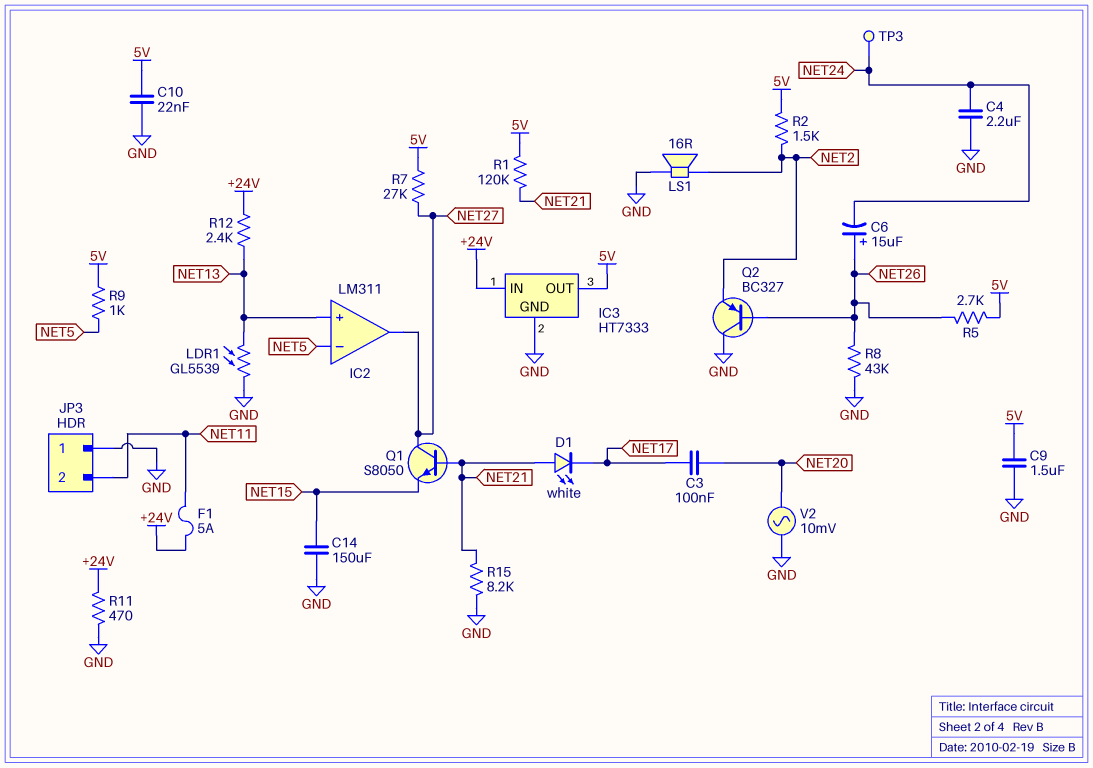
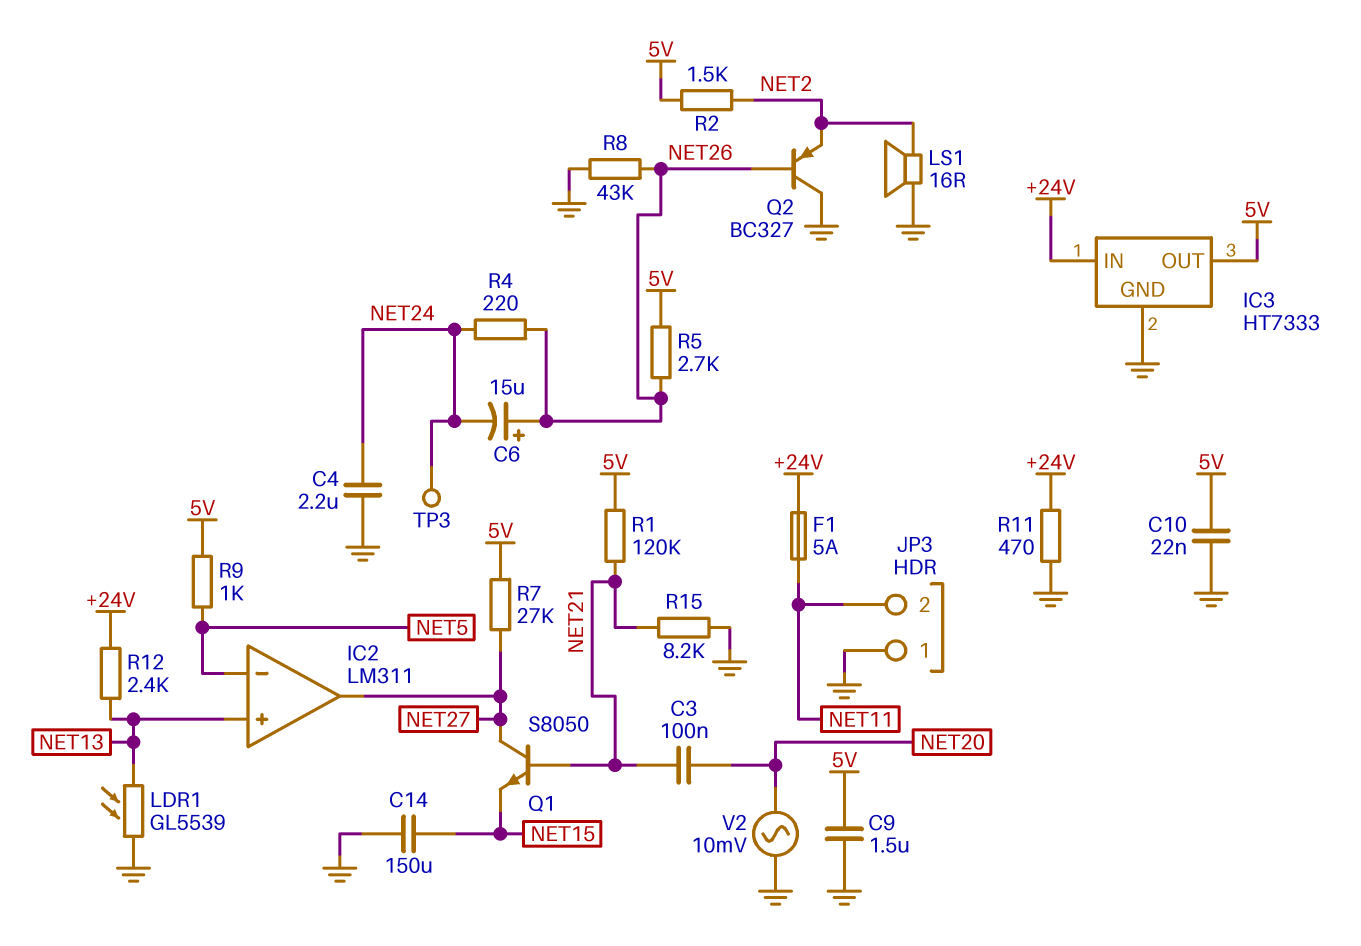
C3: 100nF (NET17, NET20) -> 100nF (NET20, NET21)
D1: LED white (A NET21, K NET17) -> none
R4: none -> 220 (NET24, NET26)

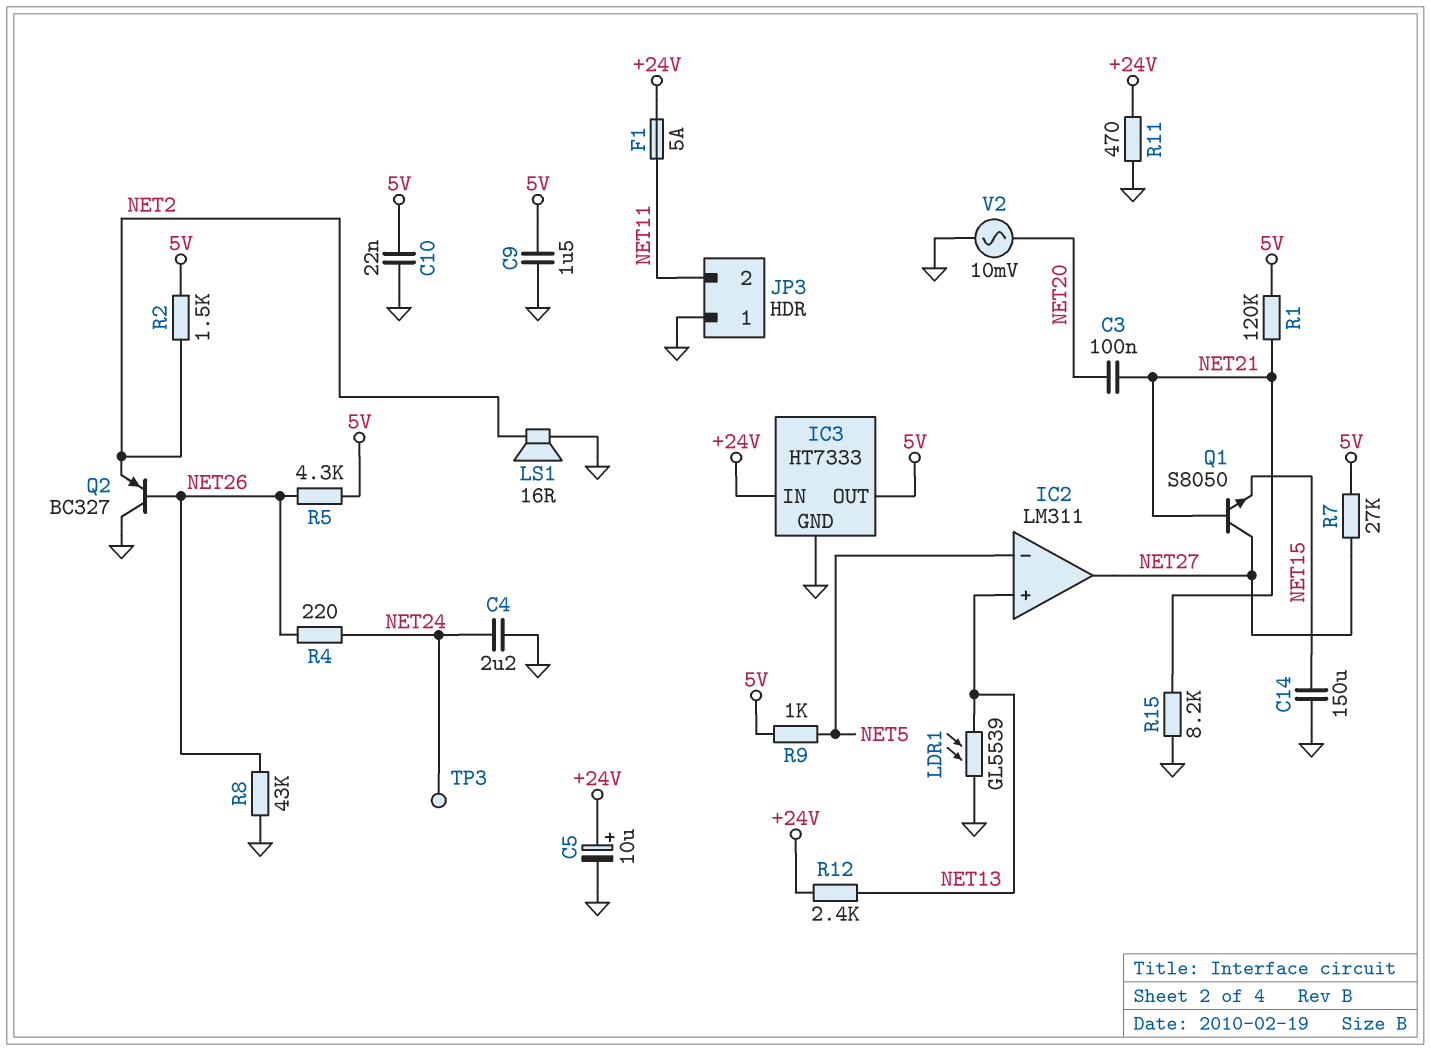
C5: none -> 10uF (plus +24V, minus GND)
C6: 15uF (plus NET26, minus NET24) -> none
R5: 2.7k (5V, NET26) -> 4.3k (5V, NET26)

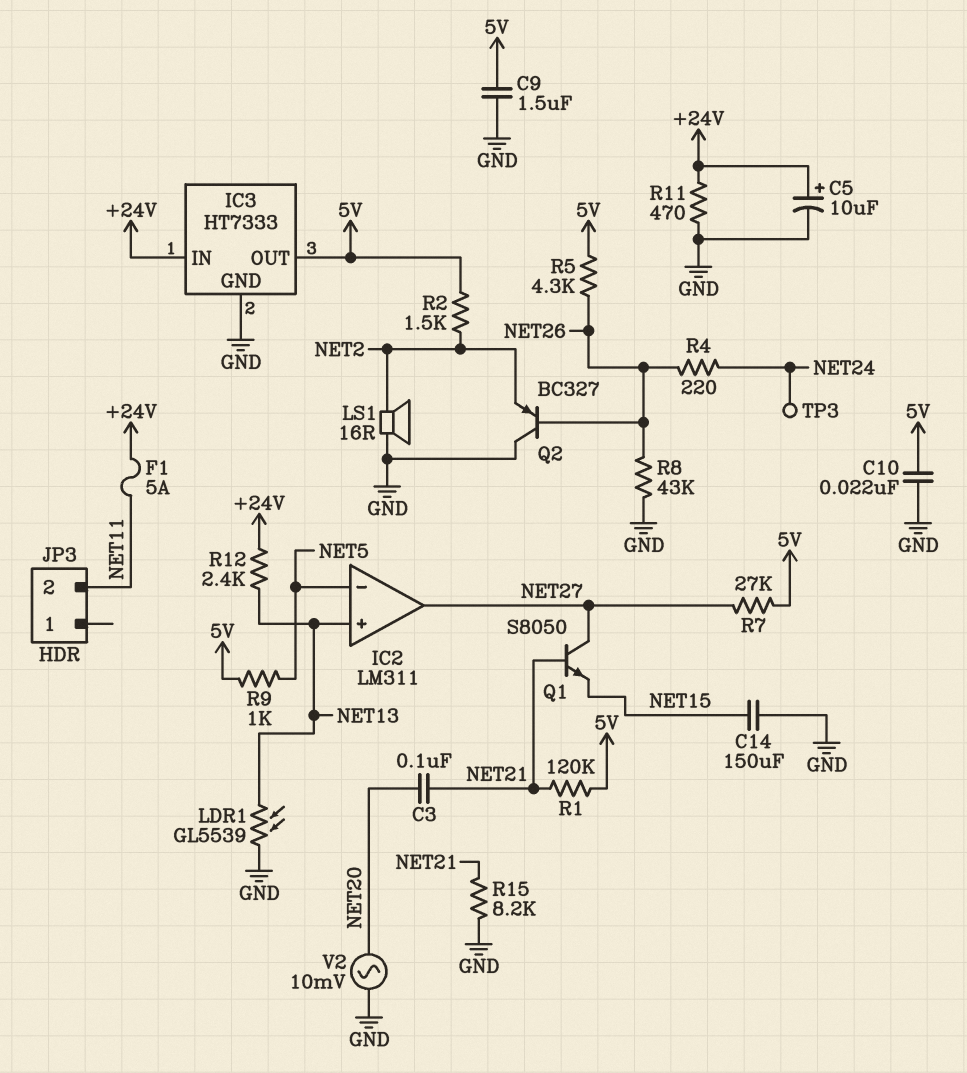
C4: 2.2uF (GND, NET24) -> none
JP3 pin 1: GND -> none

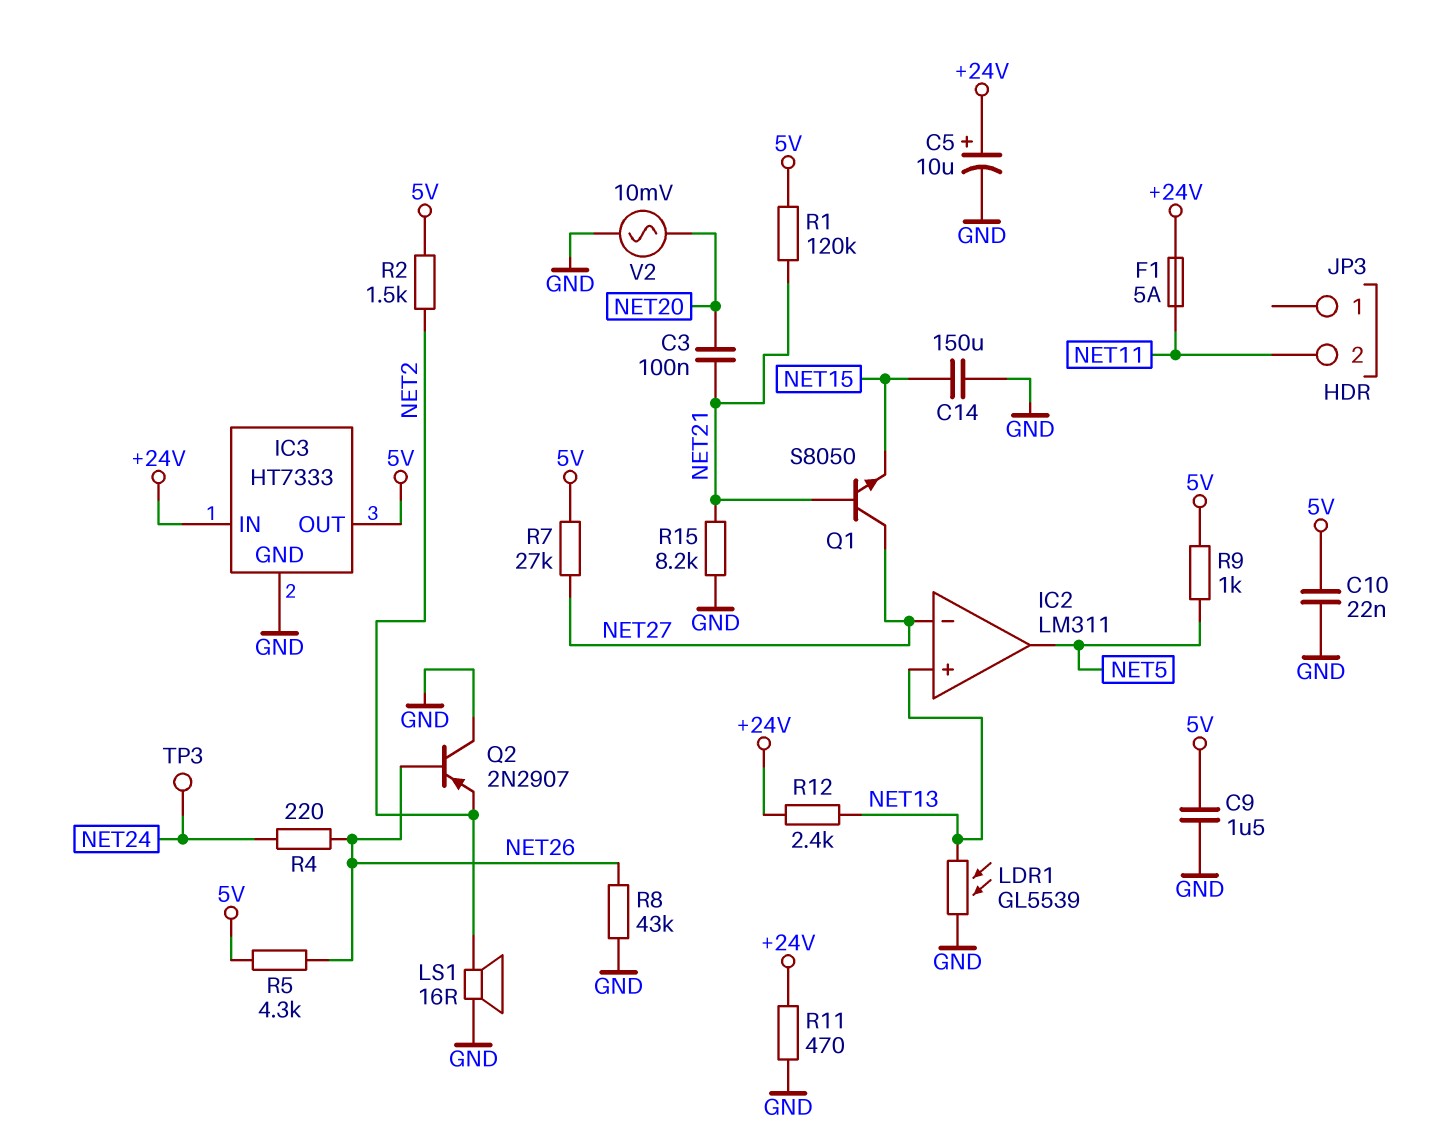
IC2 pin in-: NET5 -> NET27
IC2 pin out: NET27 -> NET5
Q2: PNP BC327 (B NET26, C GND, E NET2) -> PNP 2N2907 (B NET26, C GND, E NET2)

